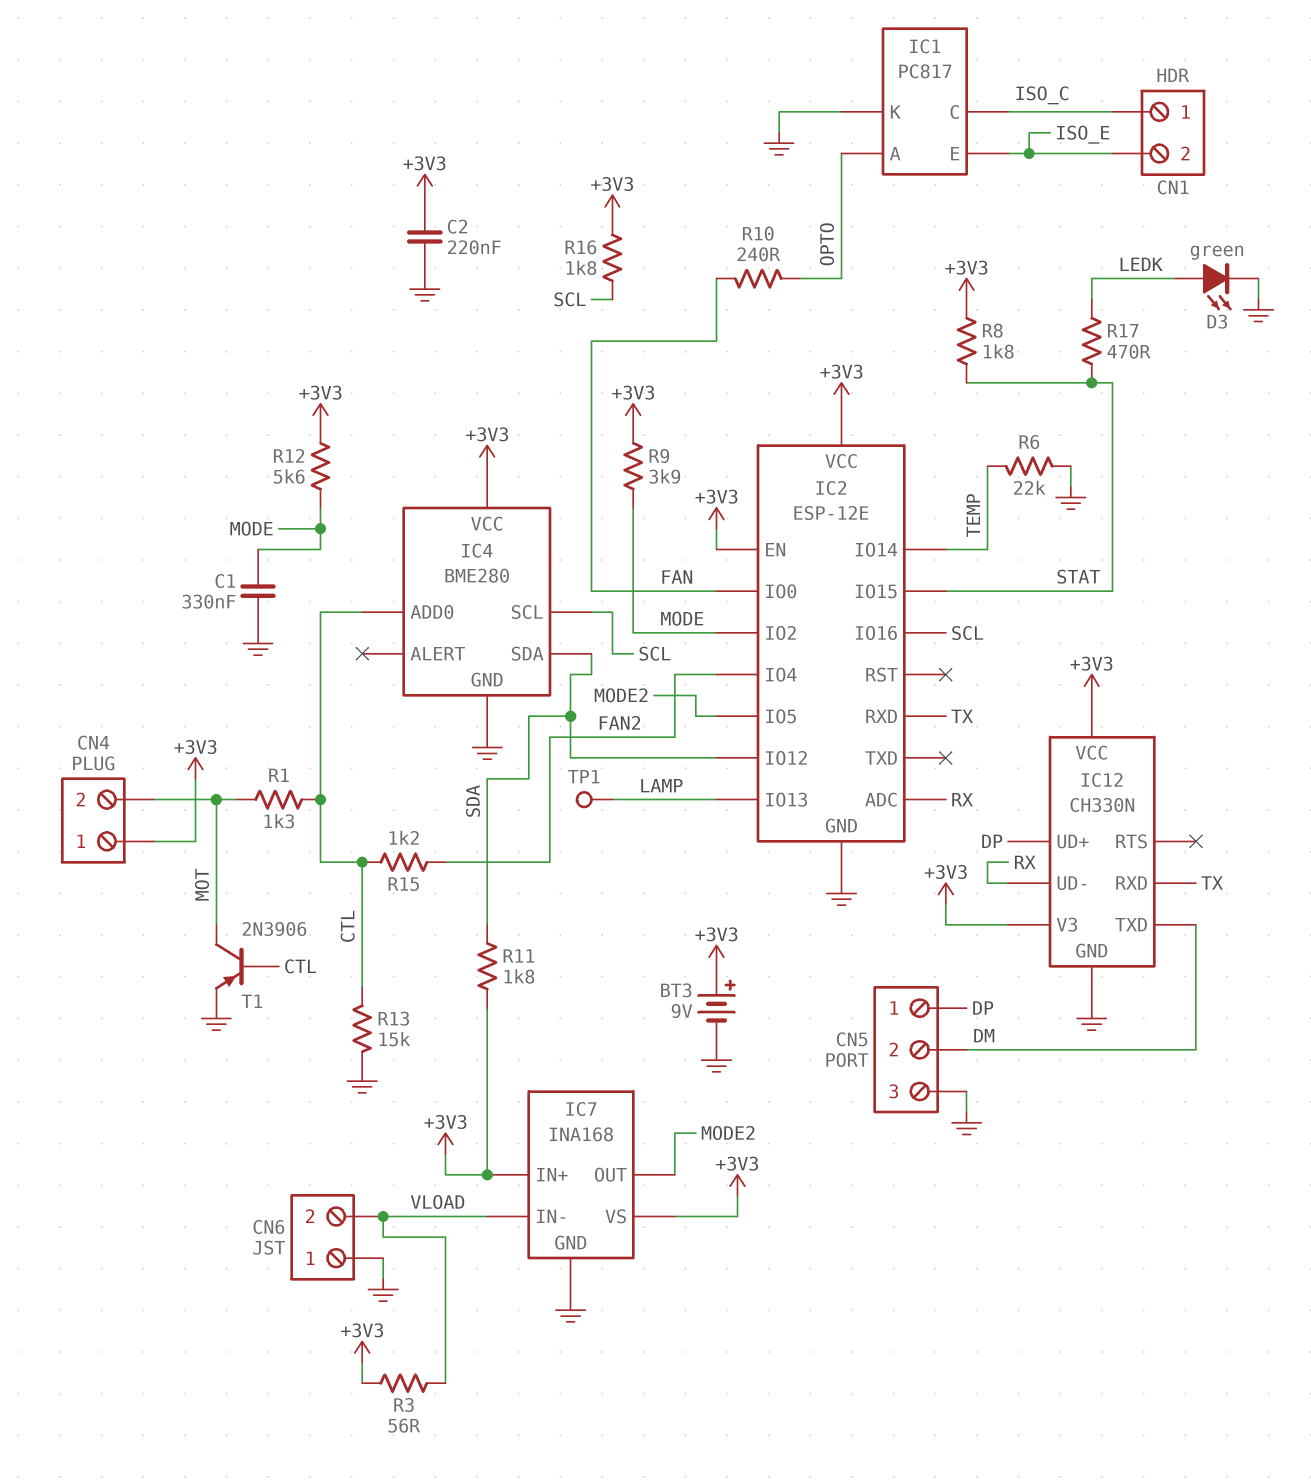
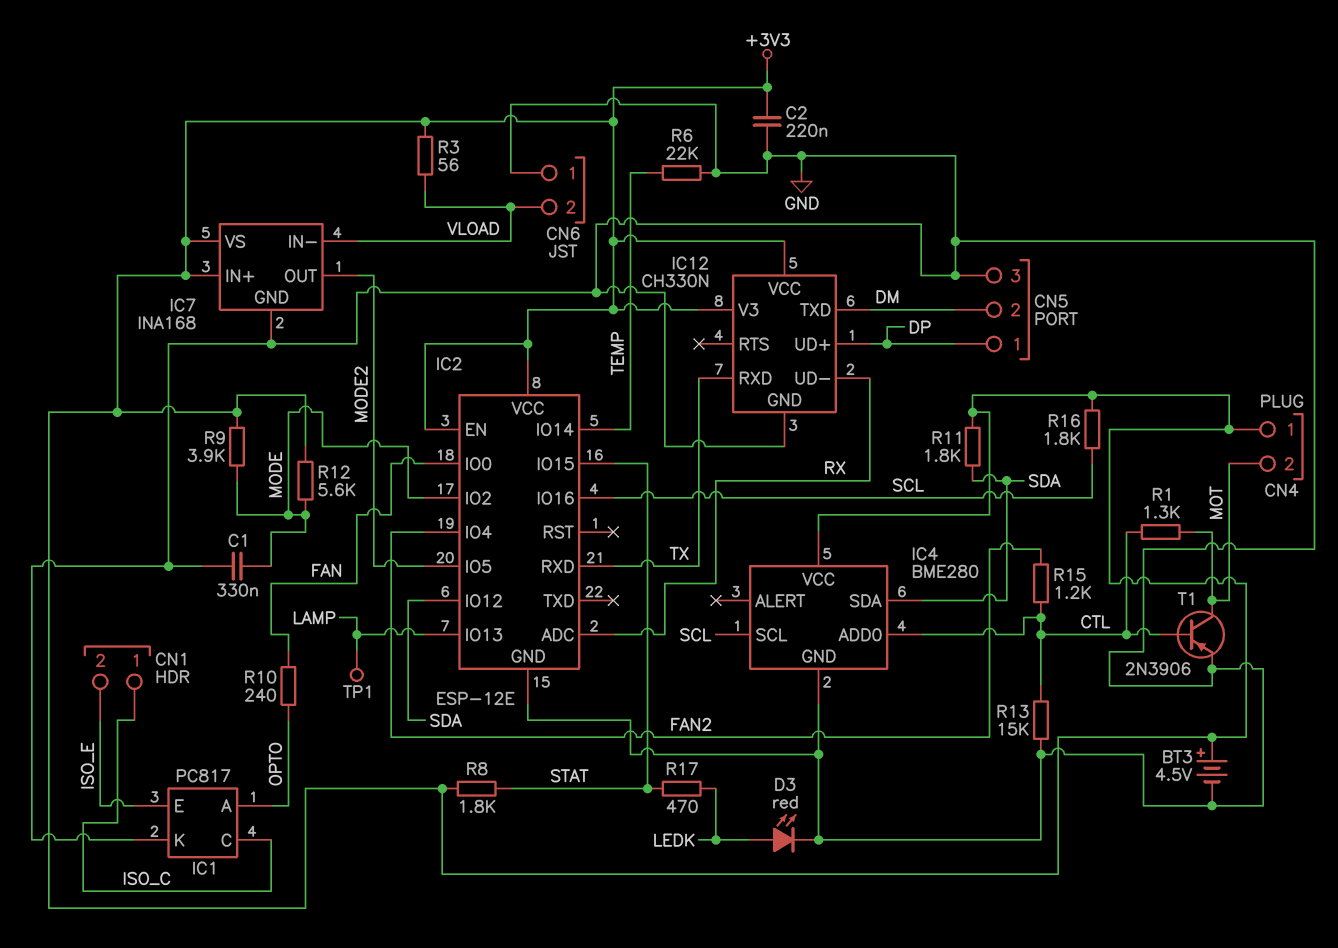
BT3: 9V (plus +3V3, minus GND) -> 4.5V (plus +3V3, minus GND)
D3: LED green (A LEDK, K GND) -> LED red (A LEDK, K GND)

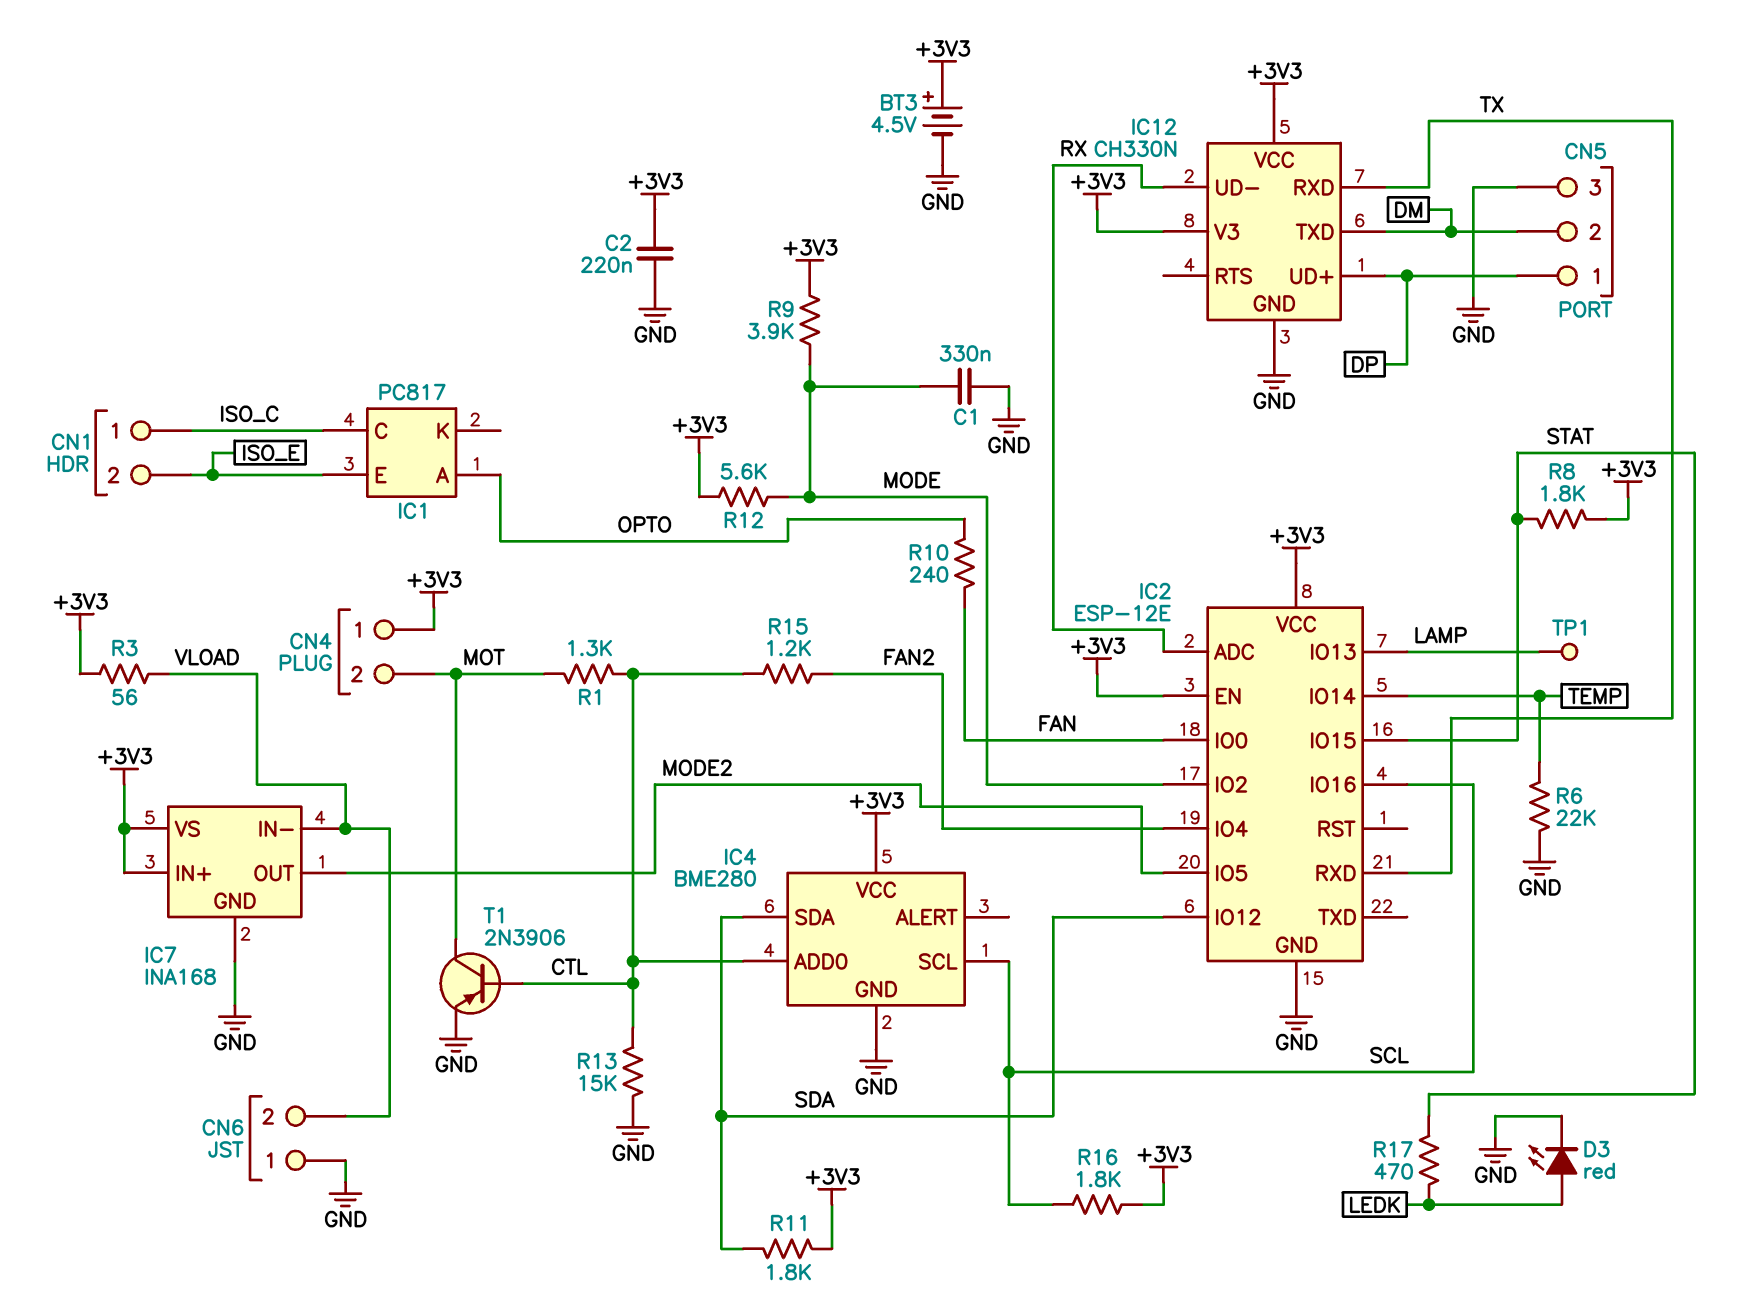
IC1 pin K: GND -> none

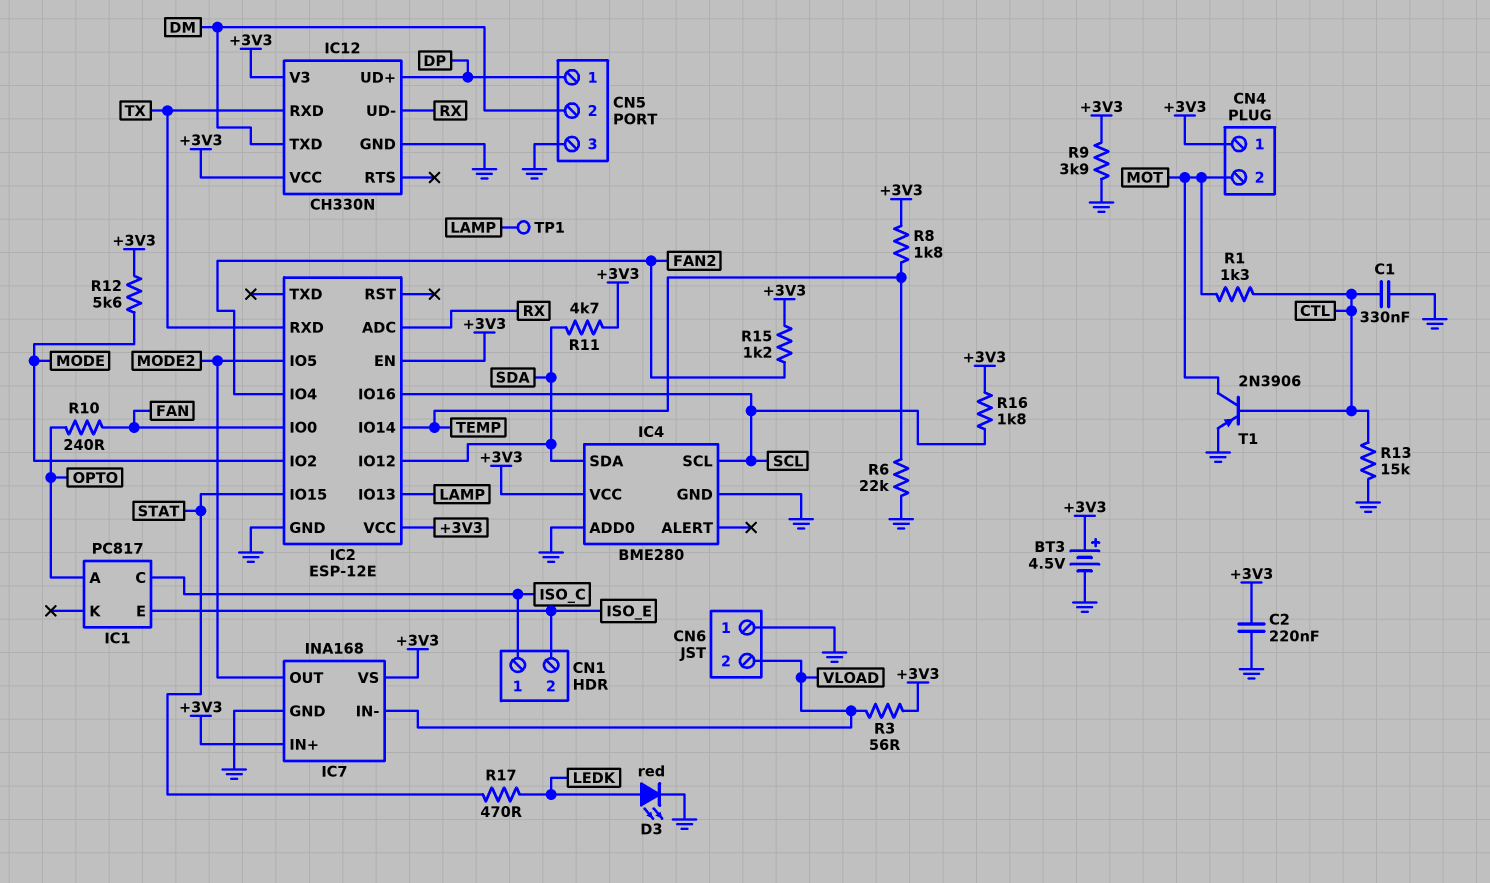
C1: 330nF (GND, MODE) -> 330nF (CTL, GND)
IC4 pin ADD0: CTL -> GND
R8: 1.8k (+3V3, STAT) -> 1.8k (+3V3, TEMP)
R9: 3.9k (+3V3, MODE) -> 3.9k (+3V3, GND)
R11: 1.8k (+3V3, SDA) -> 4.7k (+3V3, SDA)
R15: 1.2k (CTL, FAN2) -> 1.2k (+3V3, FAN2)

